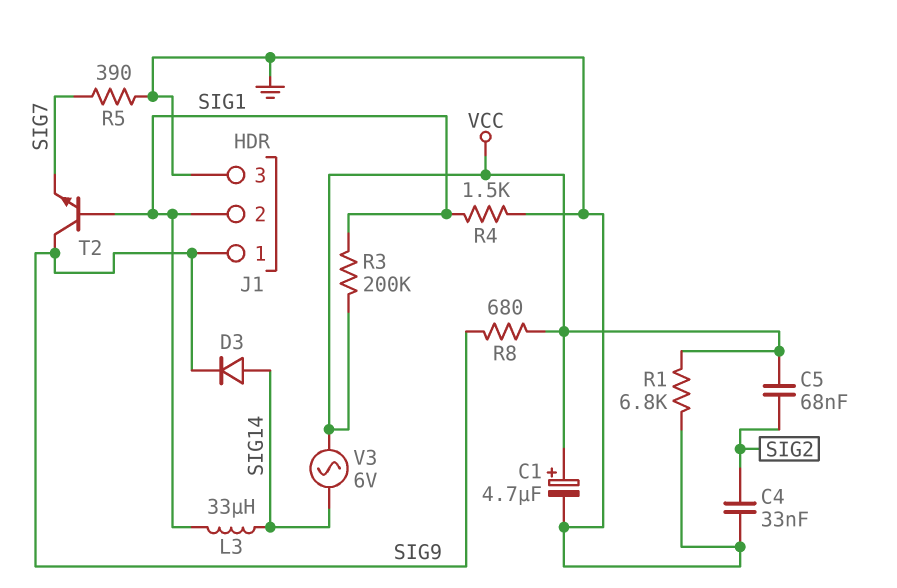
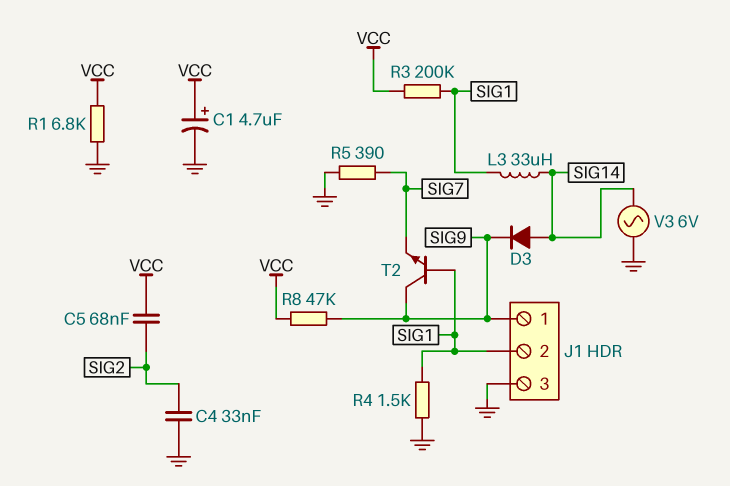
R8: 680 (SIG9, VCC) -> 47k (SIG9, VCC)
V3: AC 6V (SIG14, VCC) -> AC 6V (GND, SIG14)

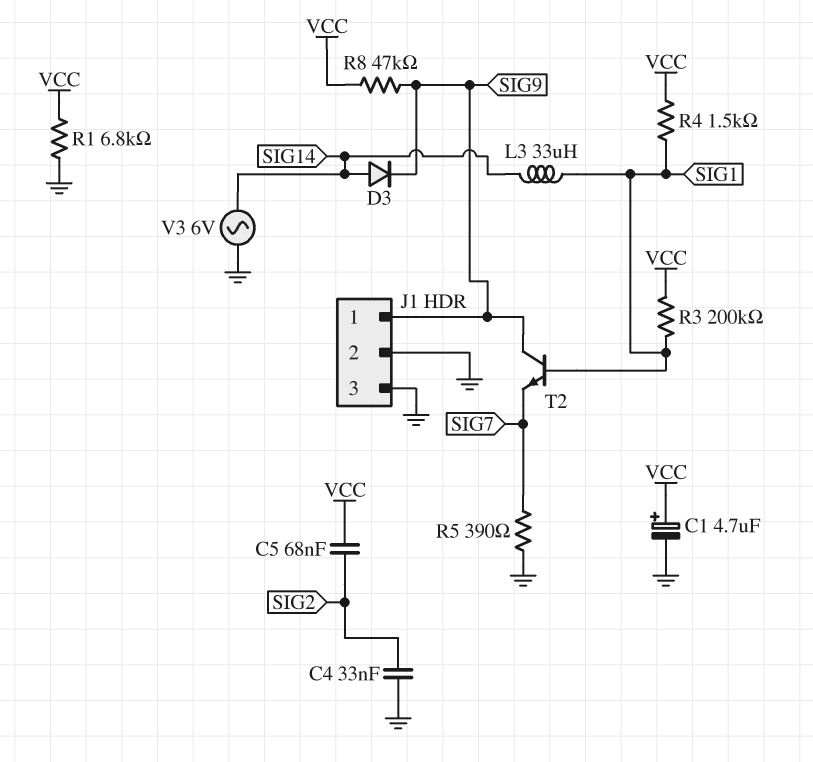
J1 pin 2: SIG1 -> GND
R4: 1.5k (GND, SIG1) -> 1.5k (SIG1, VCC)

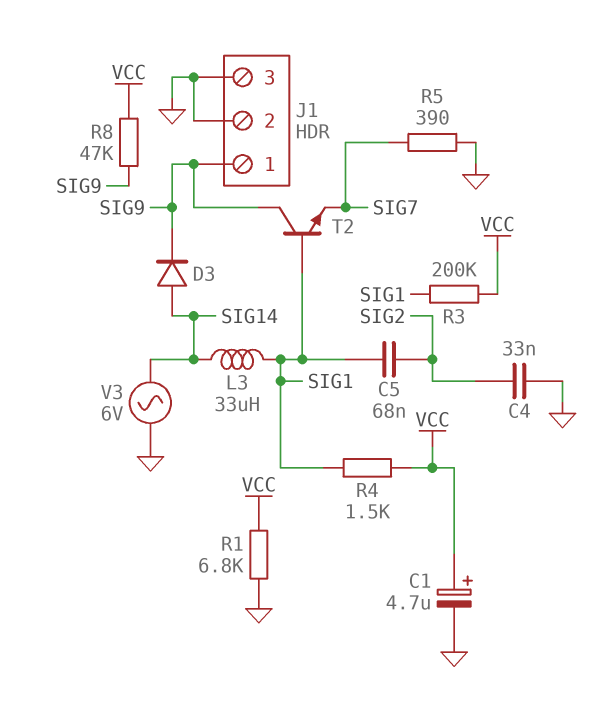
C5: 68nF (SIG2, VCC) -> 68nF (SIG1, SIG2)

